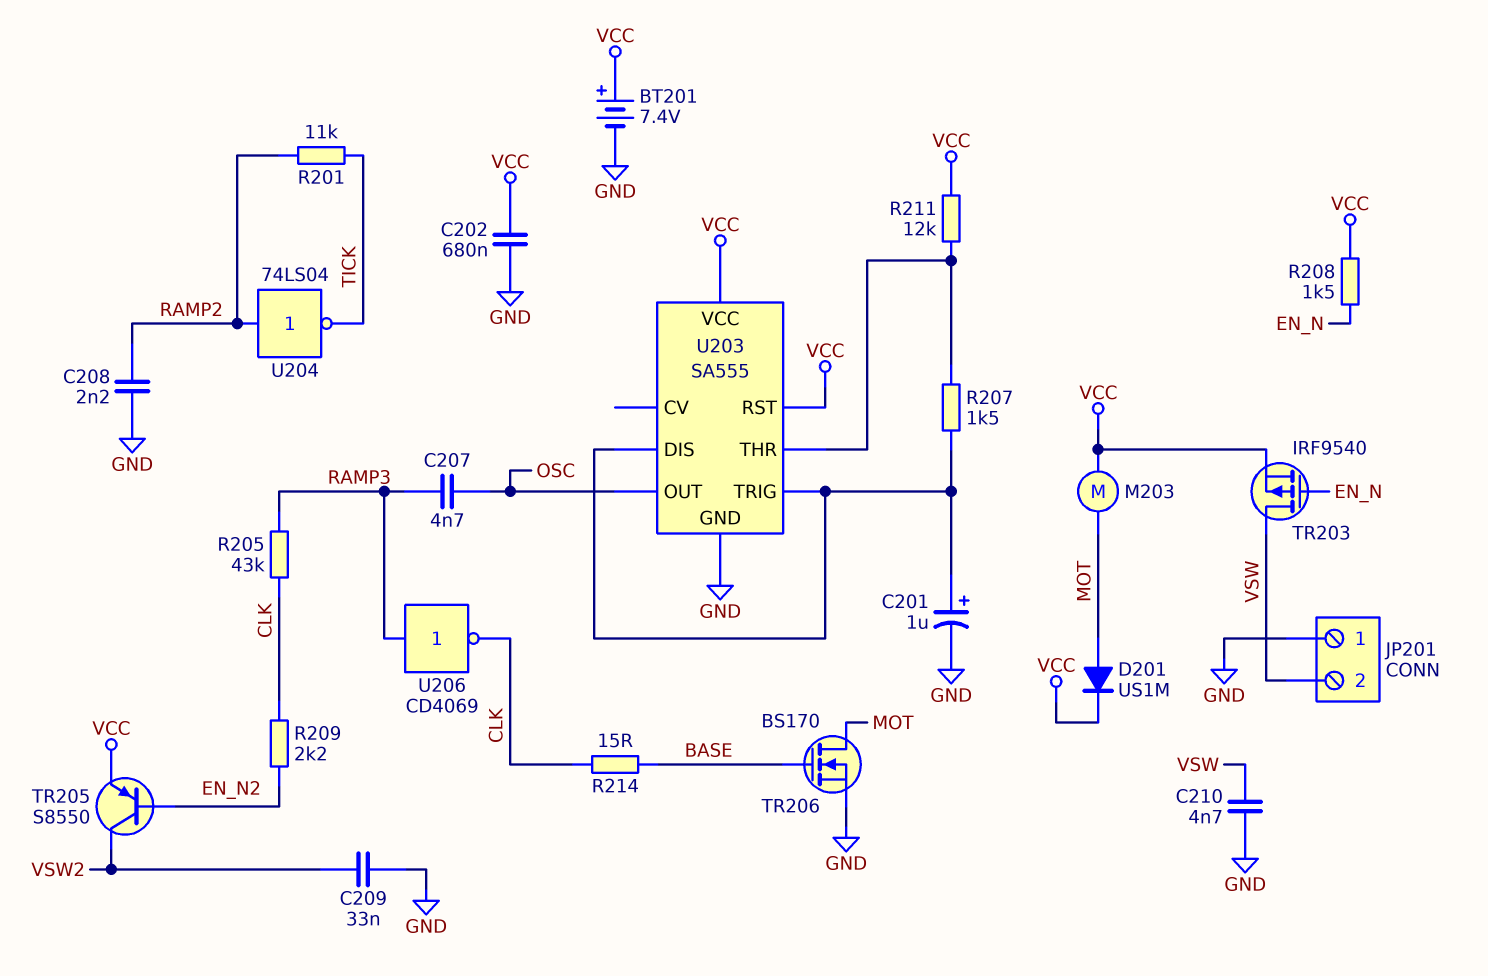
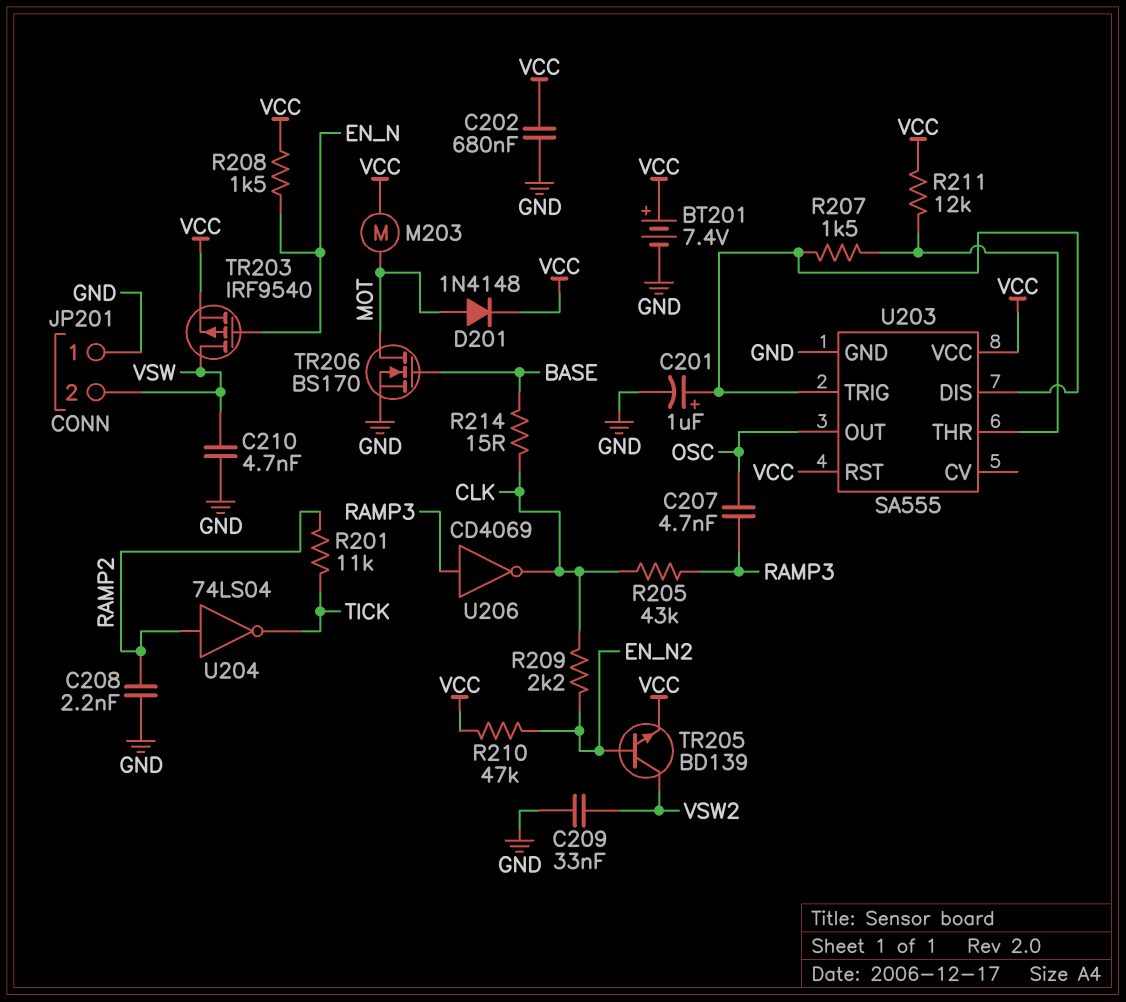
D201: diode US1M (A MOT, K VCC) -> diode 1N4148 (A MOT, K VCC)
R210: none -> 47k (EN_N2, VCC)
TR205: PNP S8550 (B EN_N2, C VSW2, E VCC) -> NPN BD139 (B EN_N2, C VSW2, E VCC)

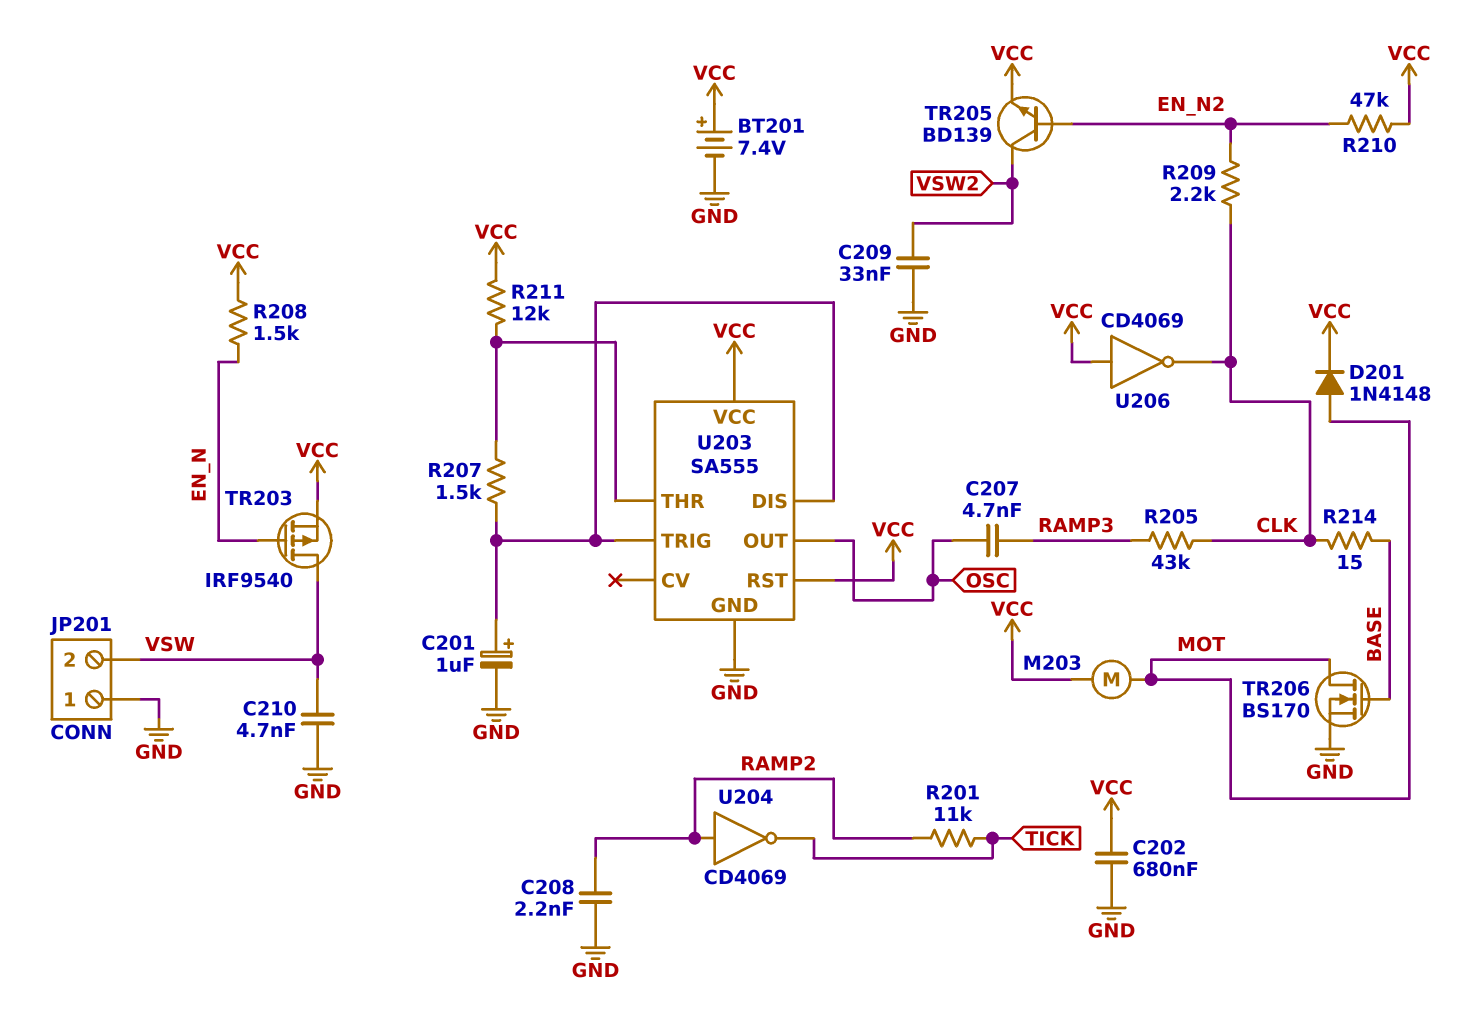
U204: NOT 74LS04 (in RAMP2, out TICK) -> NOT CD4069 (in RAMP2, out TICK)
U206: NOT CD4069 (in RAMP3, out CLK) -> NOT CD4069 (in VCC, out CLK)

